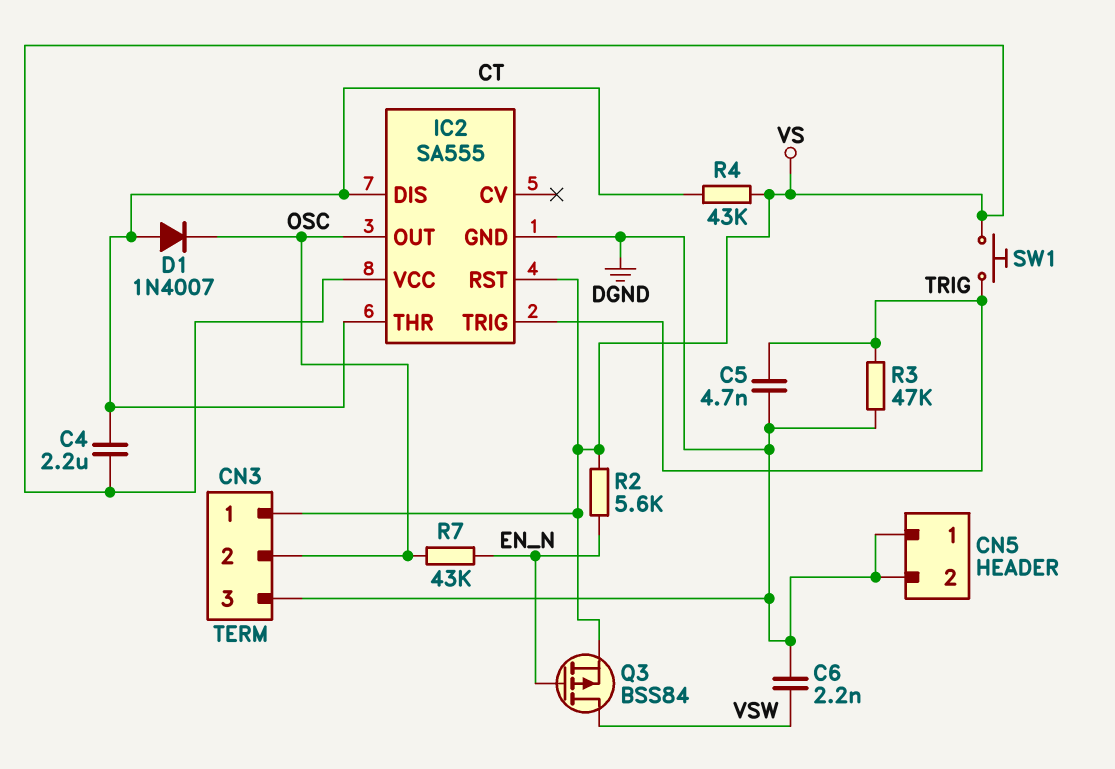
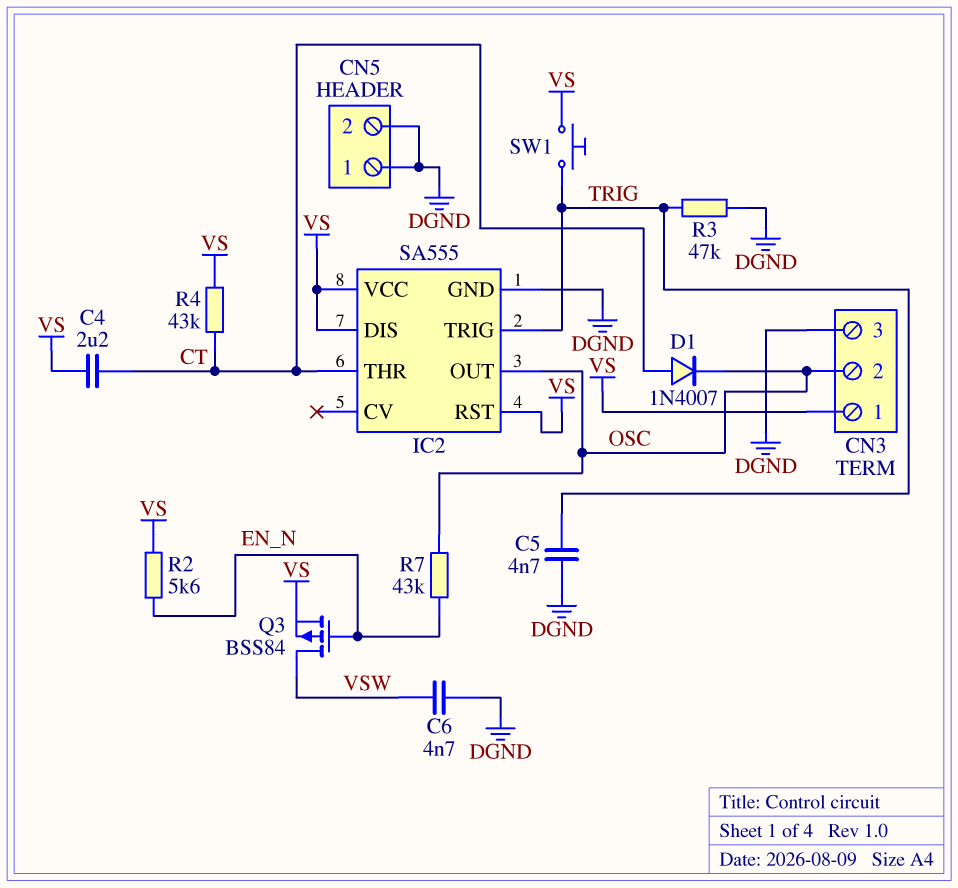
C6: 2.2nF (DGND, VSW) -> 4.7nF (DGND, VSW)
IC2 pin DIS: CT -> VS

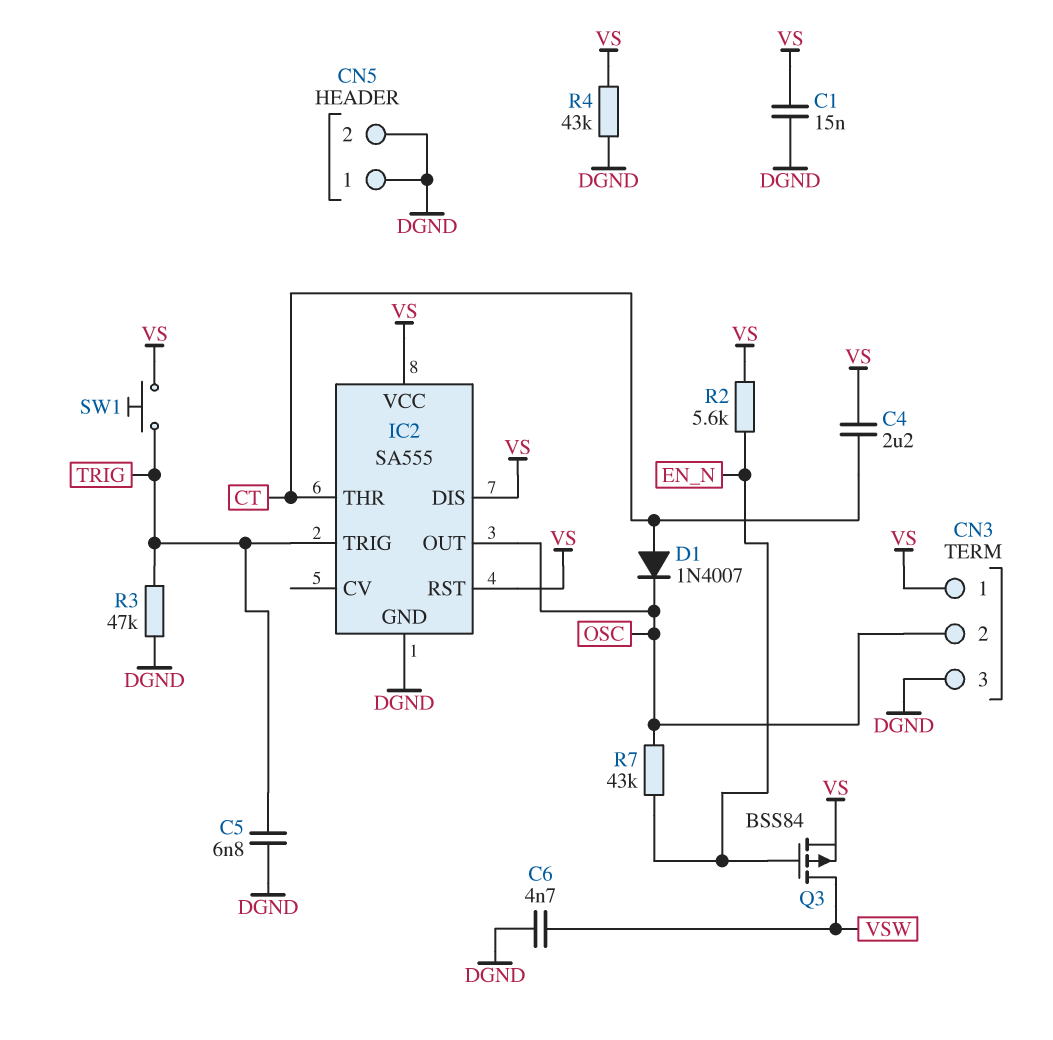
C1: none -> 15nF (DGND, VS)
C5: 4.7nF (DGND, TRIG) -> 6.8nF (DGND, TRIG)
R4: 43k (CT, VS) -> 43k (DGND, VS)

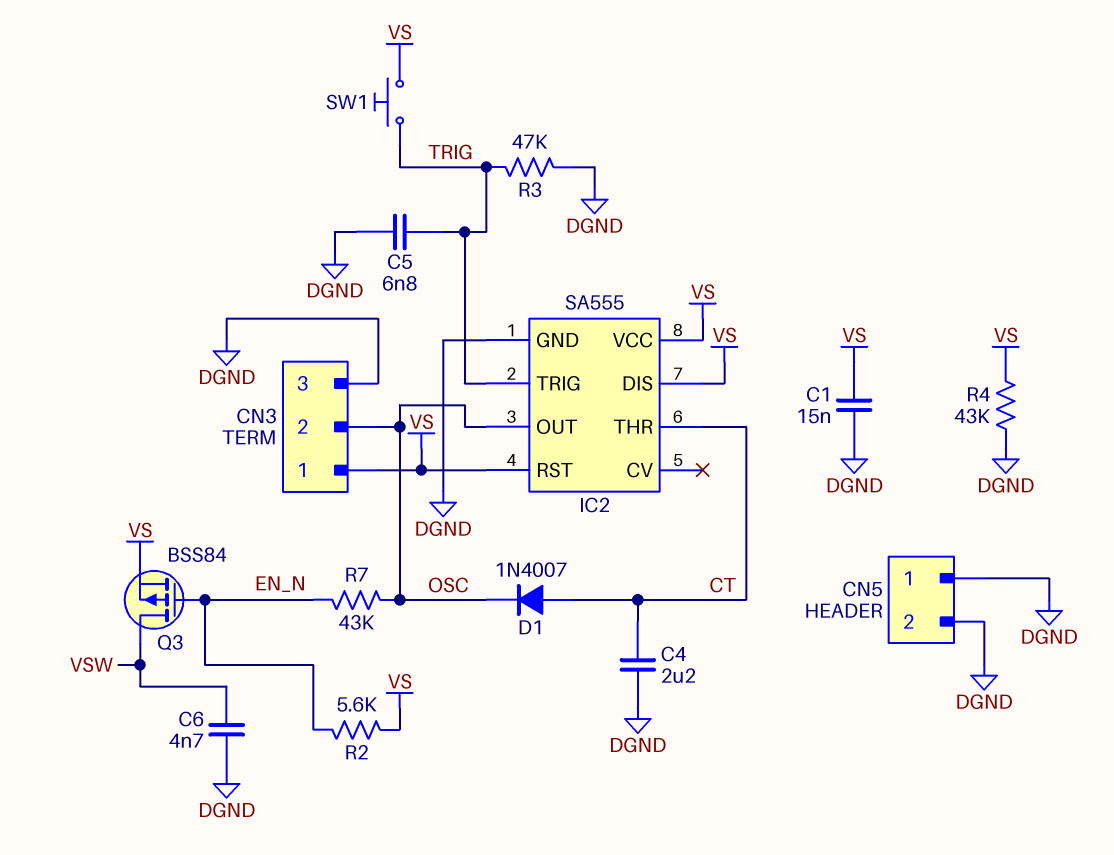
C4: 2.2uF (CT, VS) -> 2.2uF (CT, DGND)

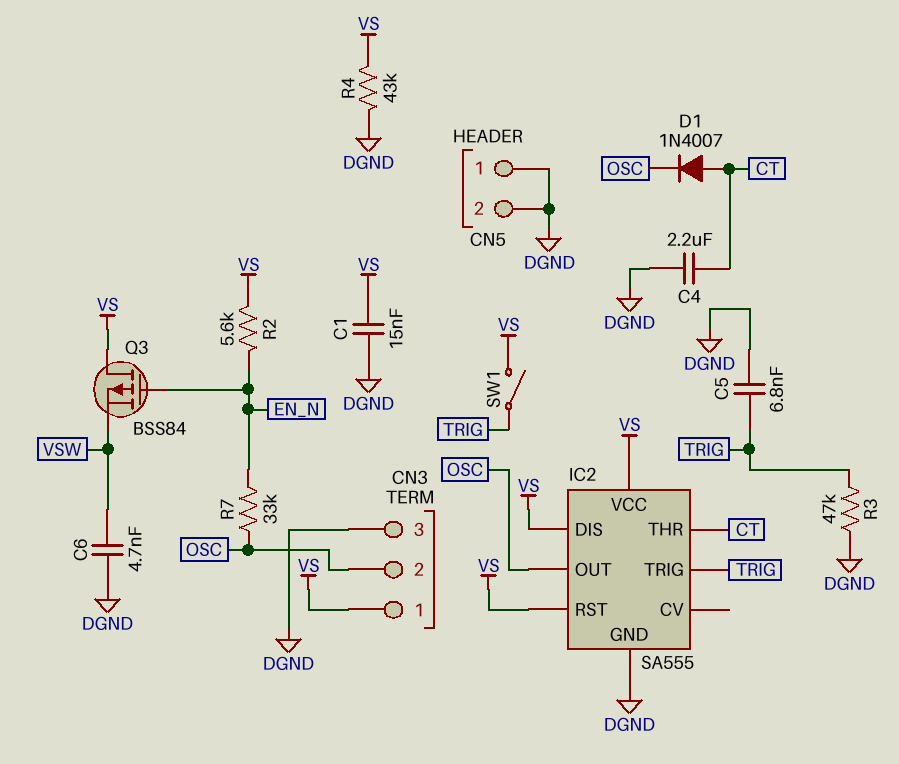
Q3: PMOS BSS84 (G EN_N, D VSW, S VS) -> PMOS BSS84 (G EN_N, D VS, S VSW)
R7: 43k (EN_N, OSC) -> 33k (EN_N, OSC)
SW1: button (TRIG, VS) -> switch (TRIG, VS)

